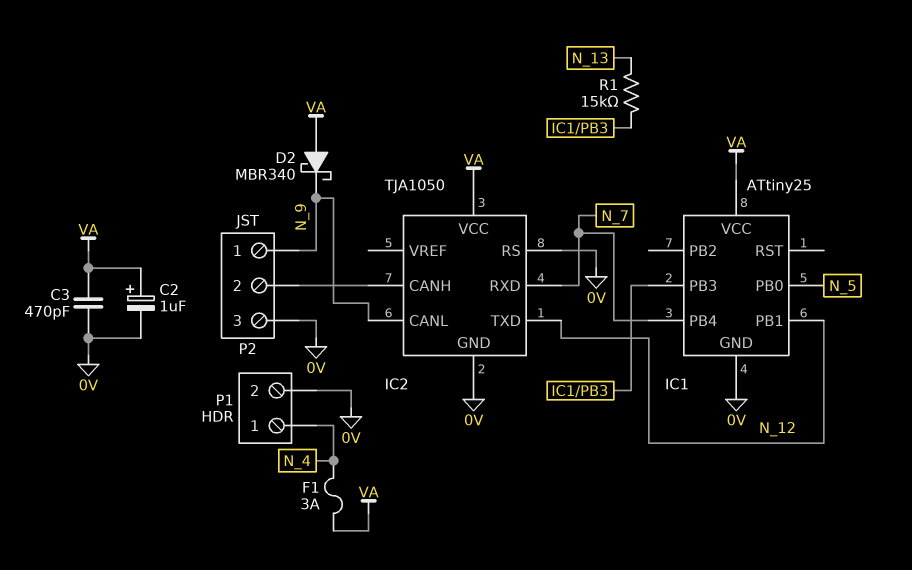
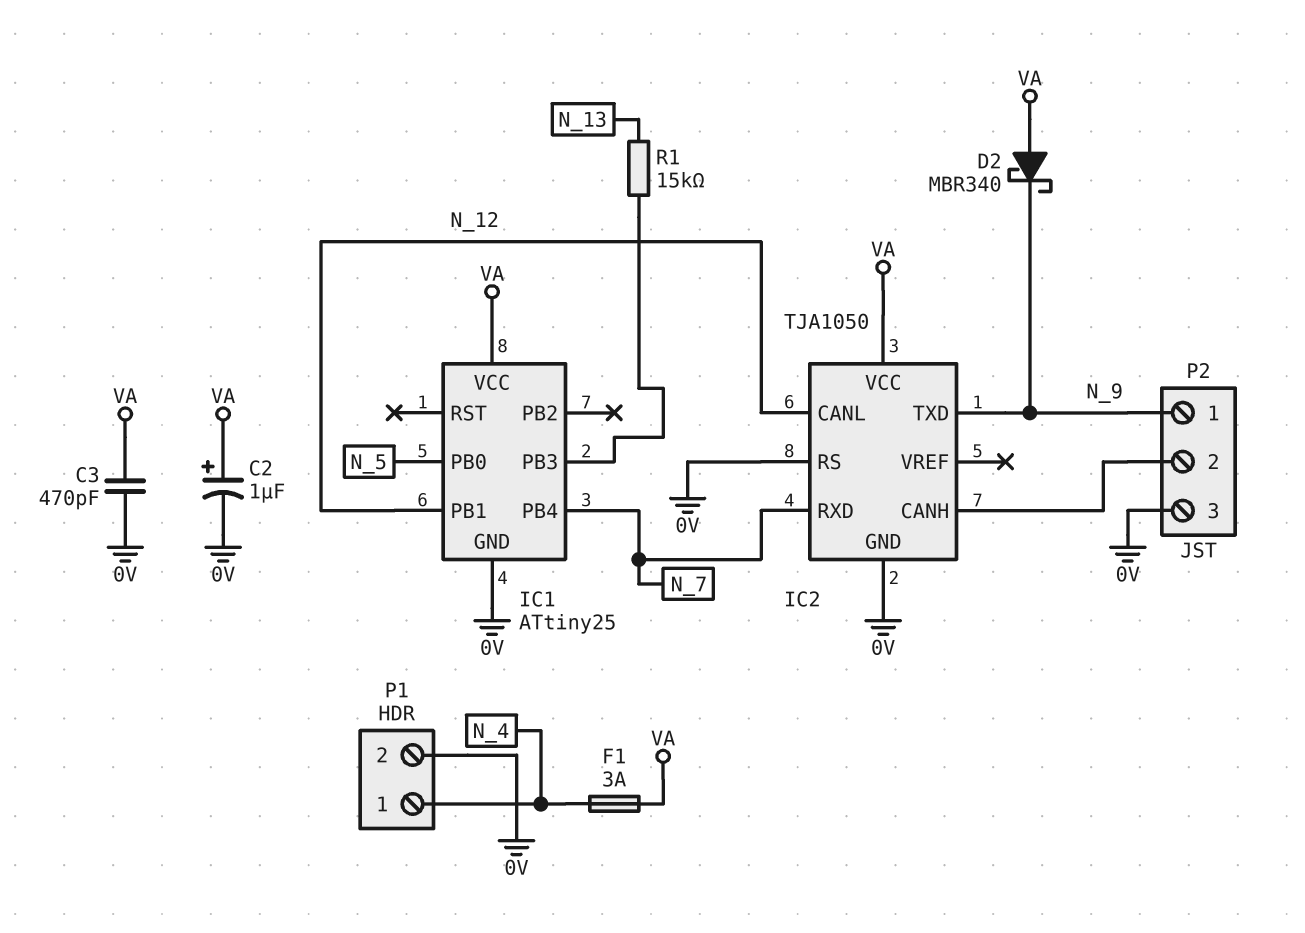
IC2 pin CANL: N_9 -> N_12
IC2 pin TXD: N_12 -> N_9

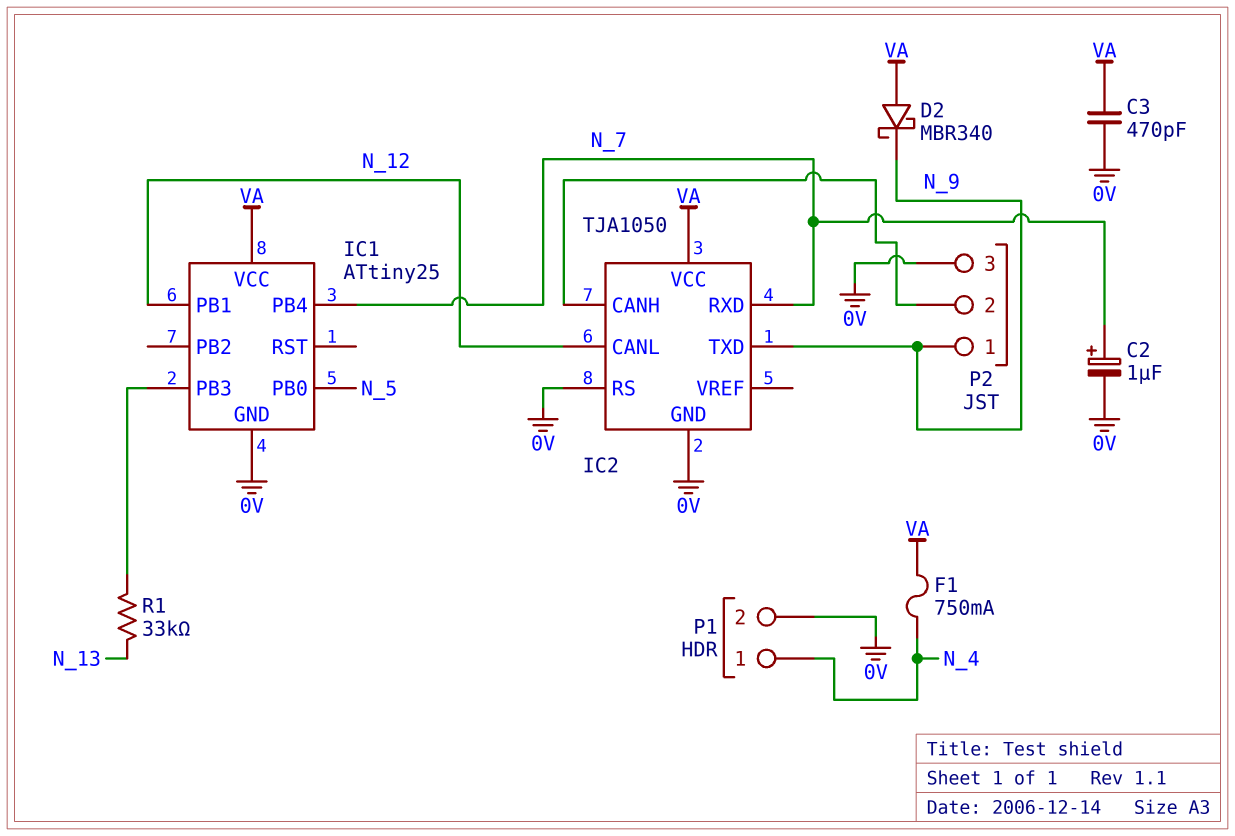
C2: 1uF (plus VA, minus 0V) -> 1uF (plus N_7, minus 0V)
F1: 3A (N_4, VA) -> 750mA (N_4, VA)
R1: 15k (IC1/PB3, N_13) -> 33k (IC1/PB3, N_13)

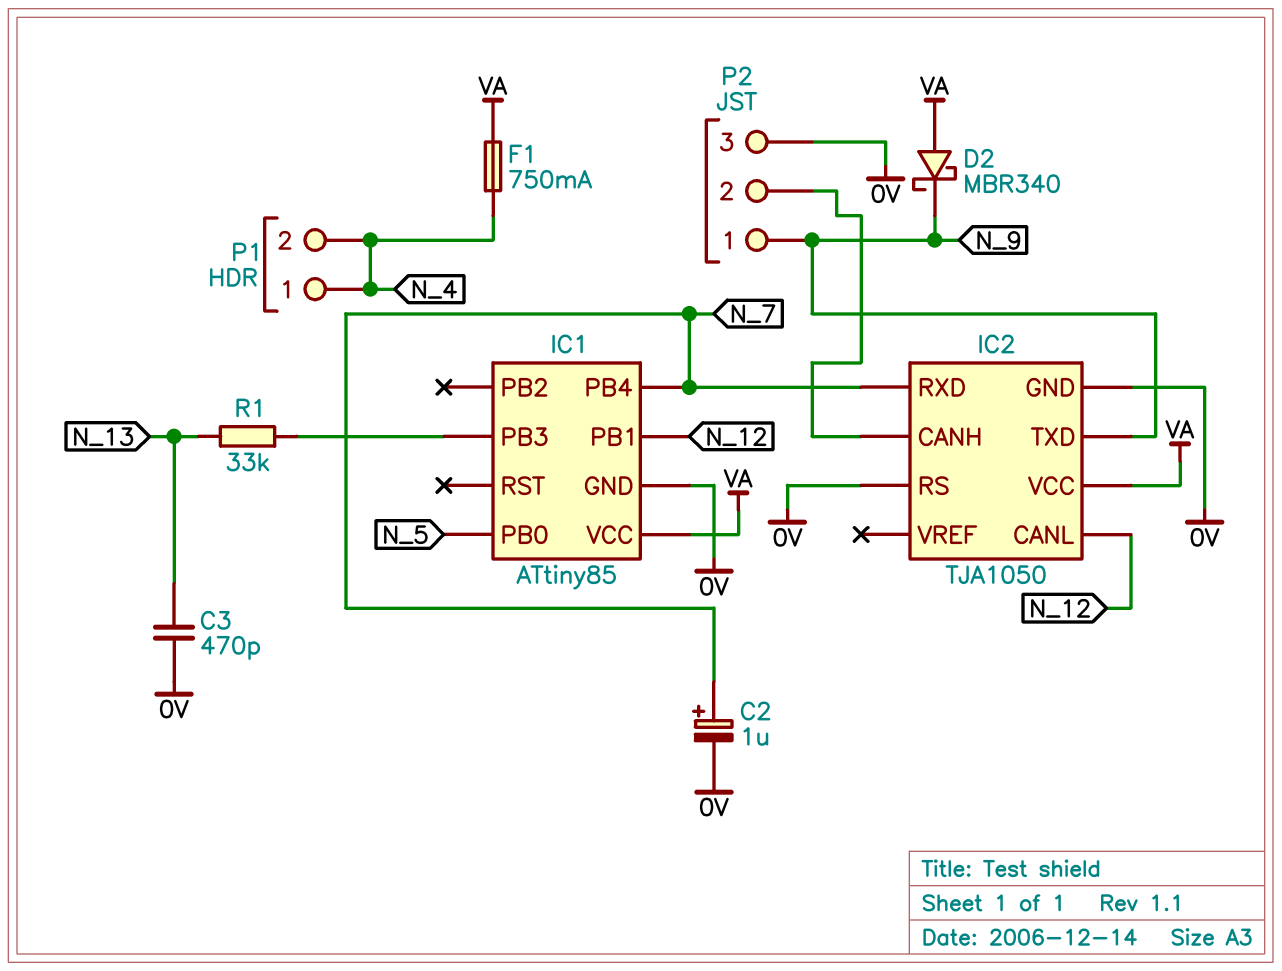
C3: 470pF (0V, VA) -> 470pF (0V, N_13)
IC1: ATtiny25 -> ATtiny85
P1 pin 2: 0V -> N_4

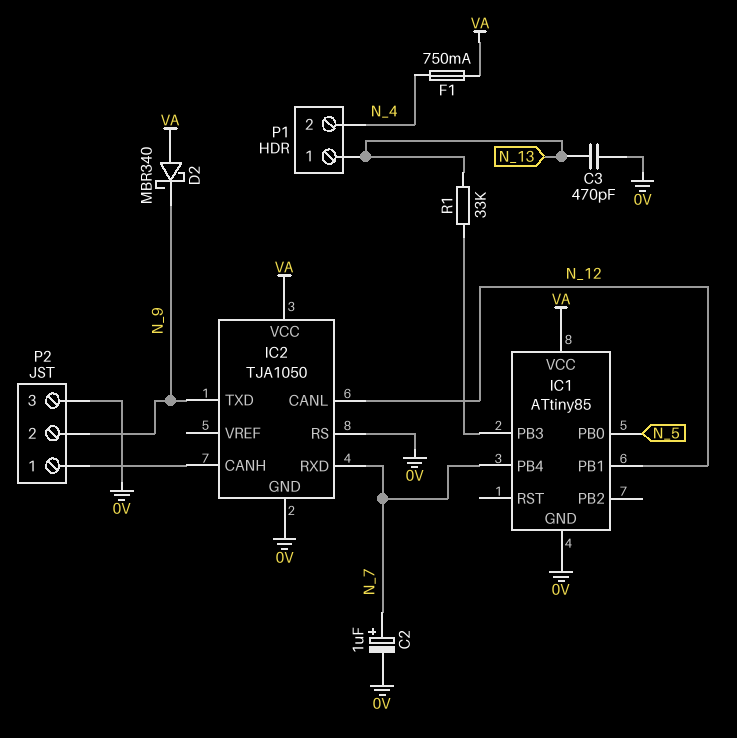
P1 pin 1: N_4 -> N_13
P2 pin 1: N_9 -> IC2/CANH
P2 pin 2: IC2/CANH -> N_9

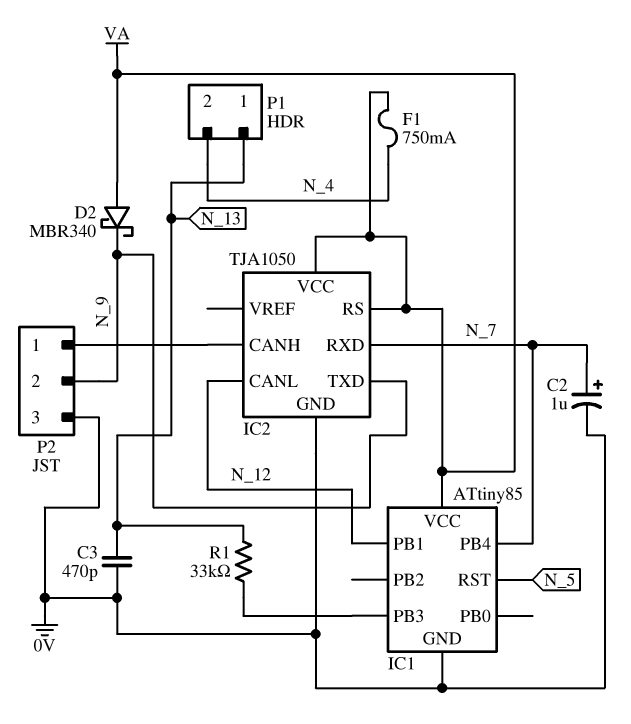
IC1 pin PB0: N_5 -> none
IC1 pin RST: none -> N_5
IC2 pin RS: 0V -> VA

